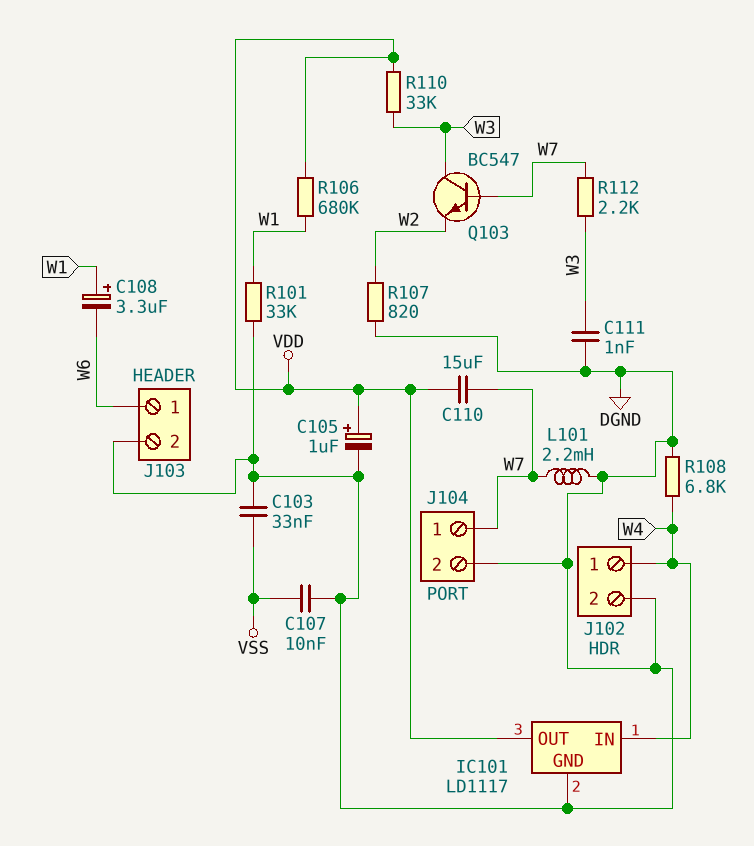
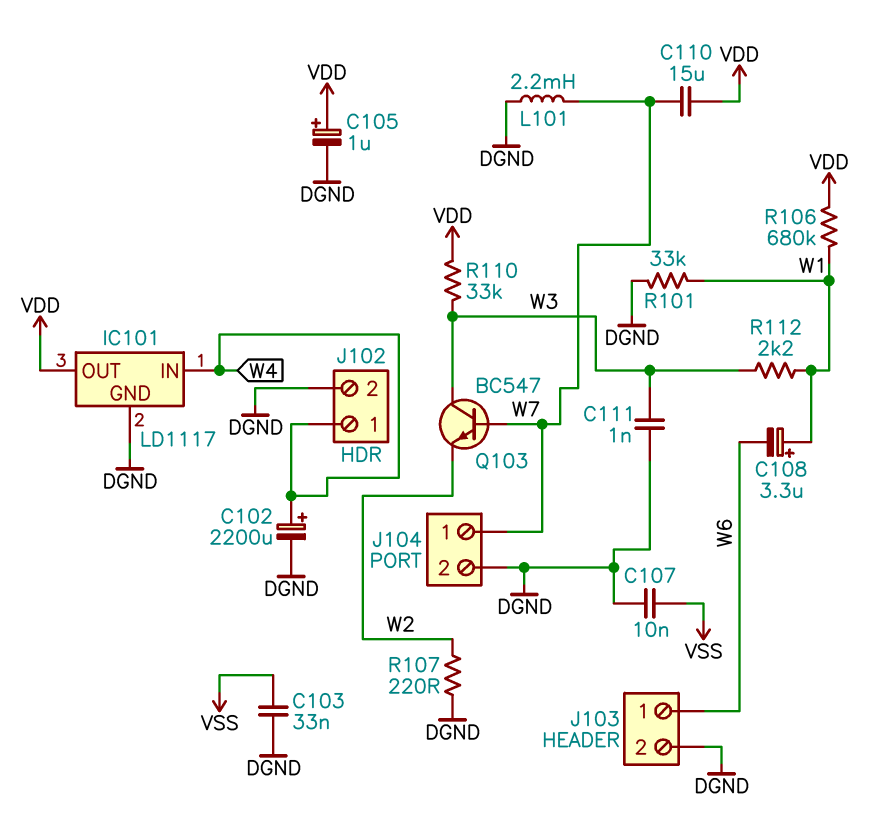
C102: none -> 2200uF (plus W4, minus DGND)
R107: 820 (DGND, W2) -> 220 (DGND, W2)
R108: 6.8k (DGND, W4) -> none
R112: 2.2k (W3, W7) -> 2.2k (W1, W3)

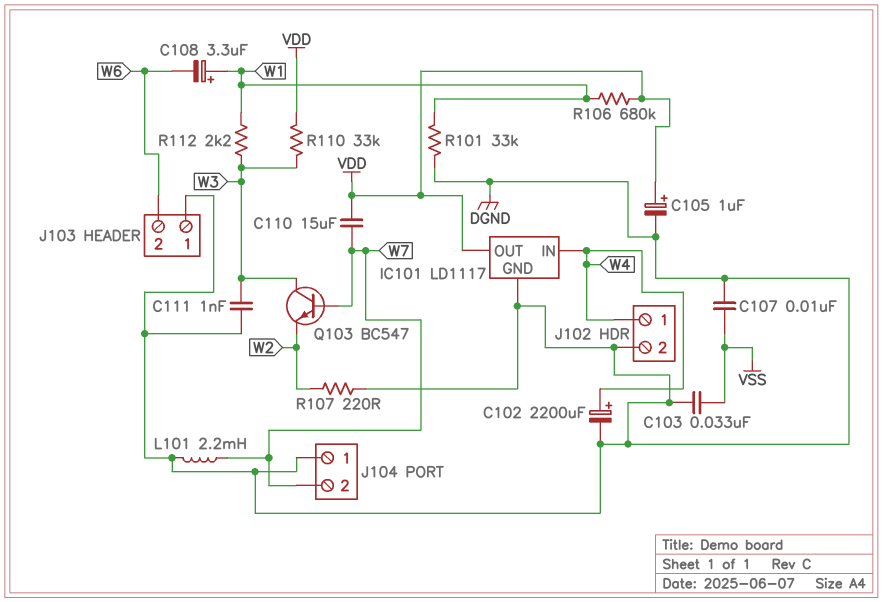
J103 pin 1: W6 -> DGND
J103 pin 2: DGND -> W6
J104 pin 1: W7 -> DGND
J104 pin 2: DGND -> W7

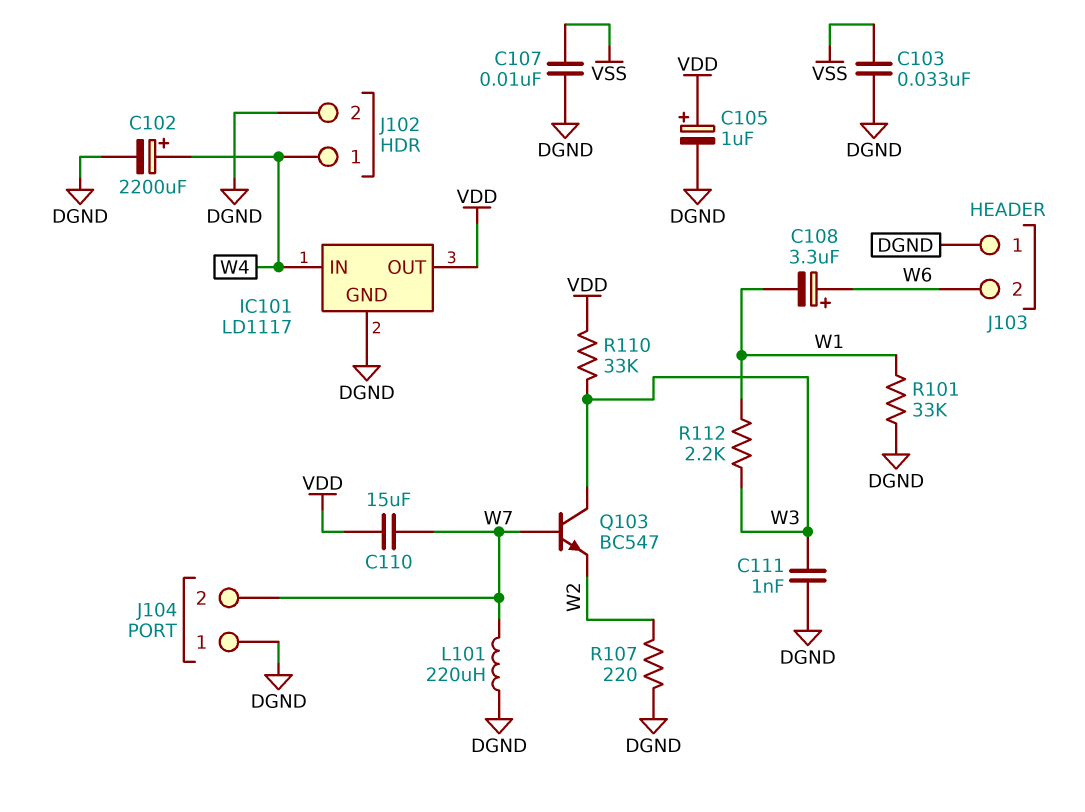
C108: 3.3uF (plus W1, minus W6) -> 3.3uF (plus W6, minus W1)
L101: 2.2mH (DGND, W7) -> 220uH (DGND, W7)
R106: 680k (VDD, W1) -> none

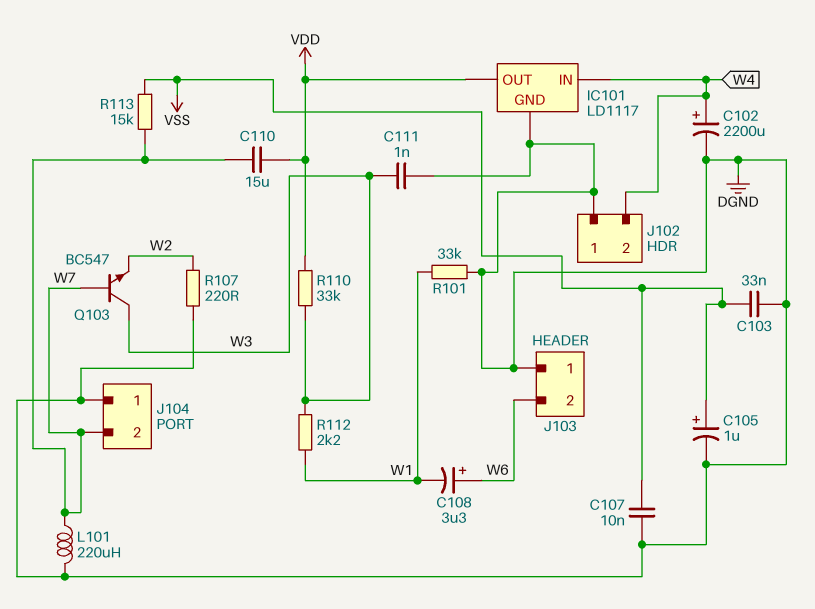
C105: 1uF (plus VDD, minus DGND) -> 1uF (plus VSS, minus DGND)
J102 pin 1: W4 -> DGND
J102 pin 2: DGND -> W4
R113: none -> 15k (VSS, W7)

